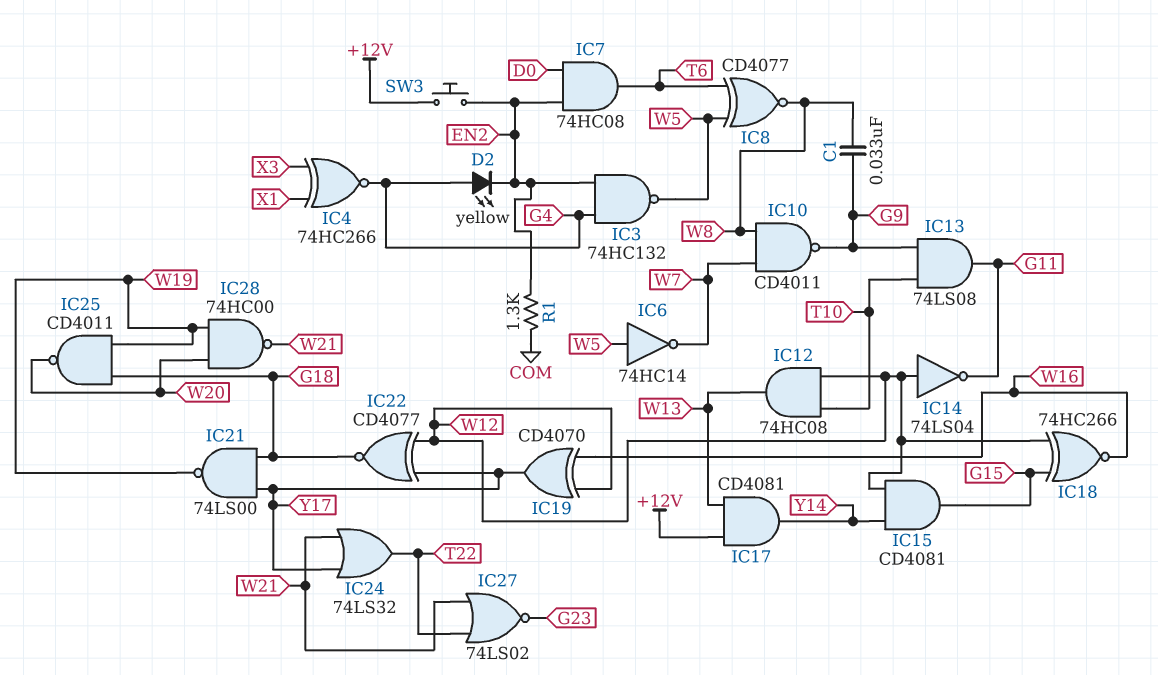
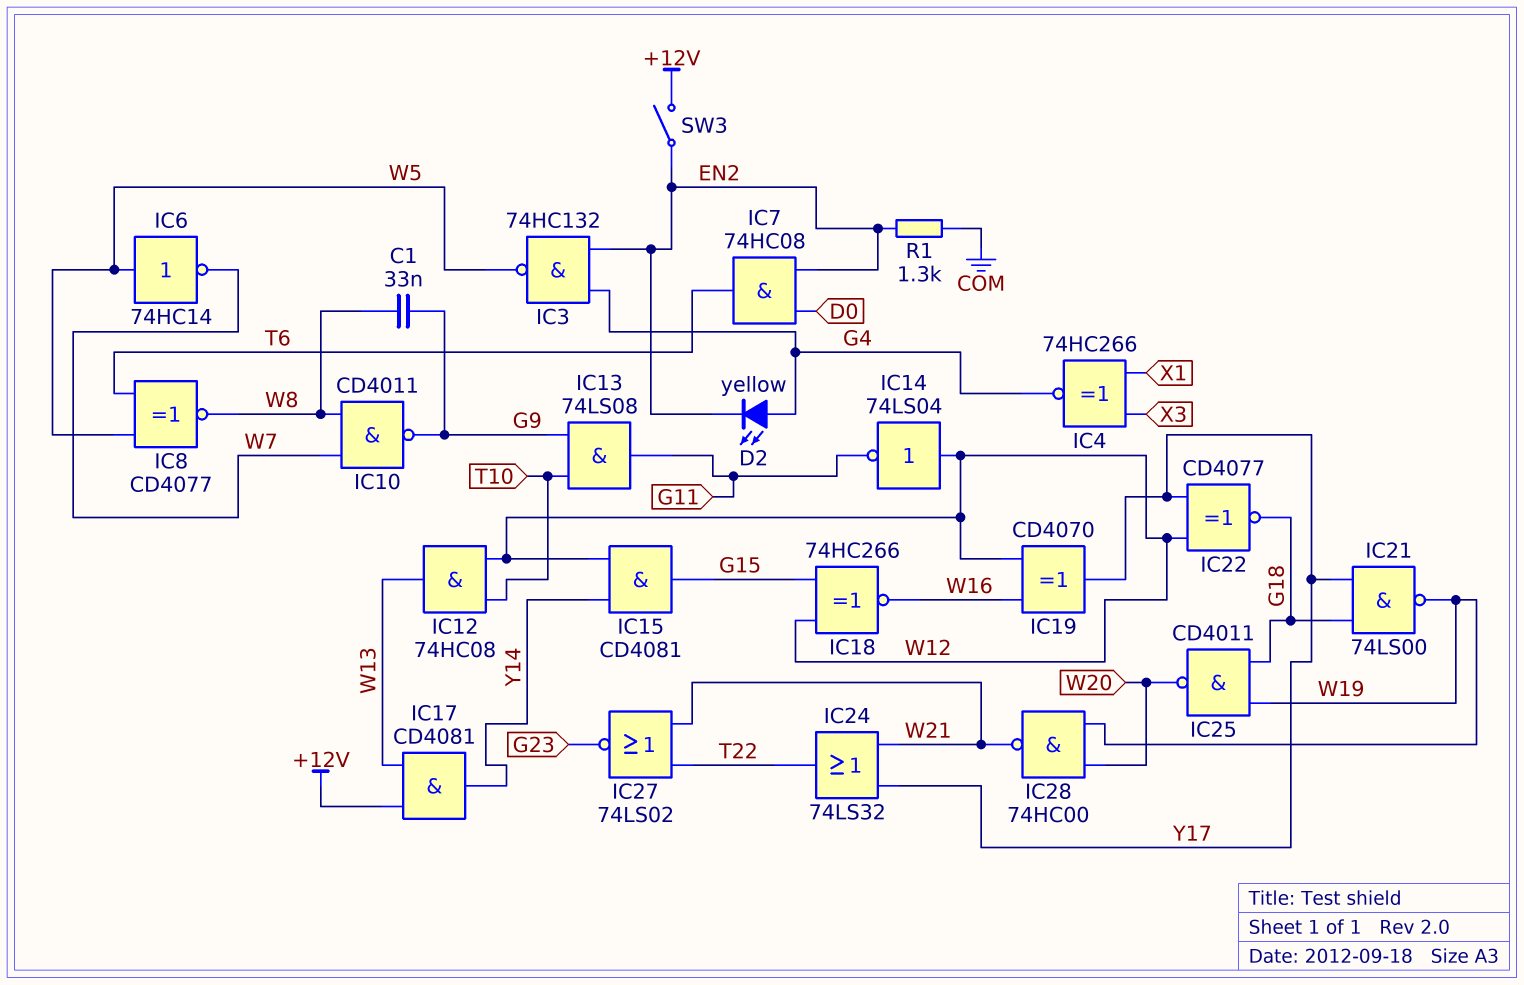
SW3: button (+12V, EN2) -> switch (+12V, EN2)

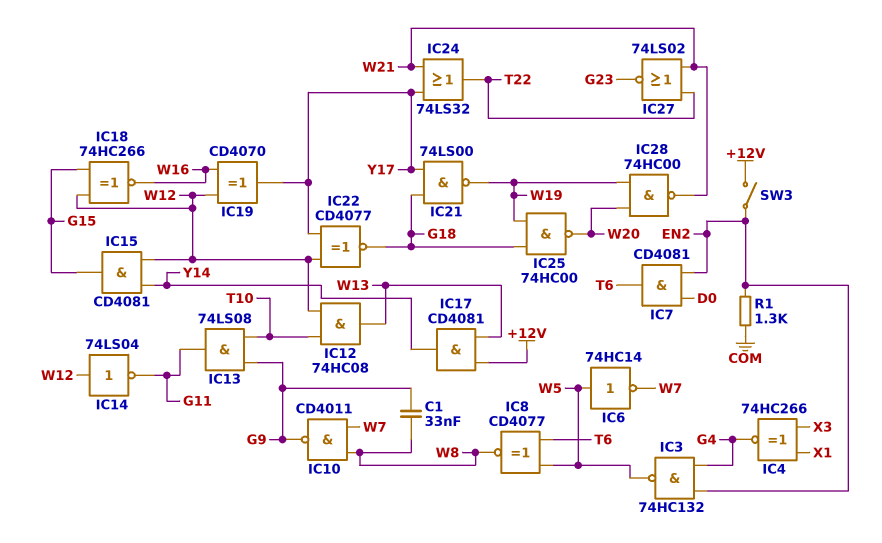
D2: LED yellow (A G4, K EN2) -> none
IC7: AND 74HC08 (in D0, in EN2, out T6) -> AND CD4081 (in D0, in EN2, out T6)
IC25: NAND CD4011 (in G18, in W19, out W20) -> NAND 74HC00 (in G18, in W19, out W20)

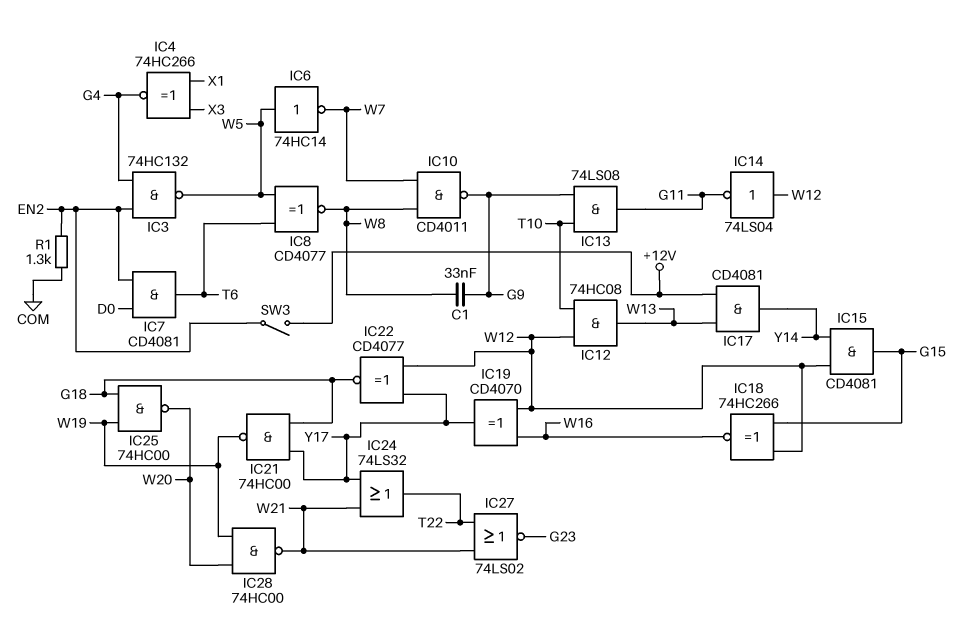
IC21: NAND 74LS00 (in G18, in Y17, out W19) -> NAND 74HC00 (in G18, in Y17, out W19)

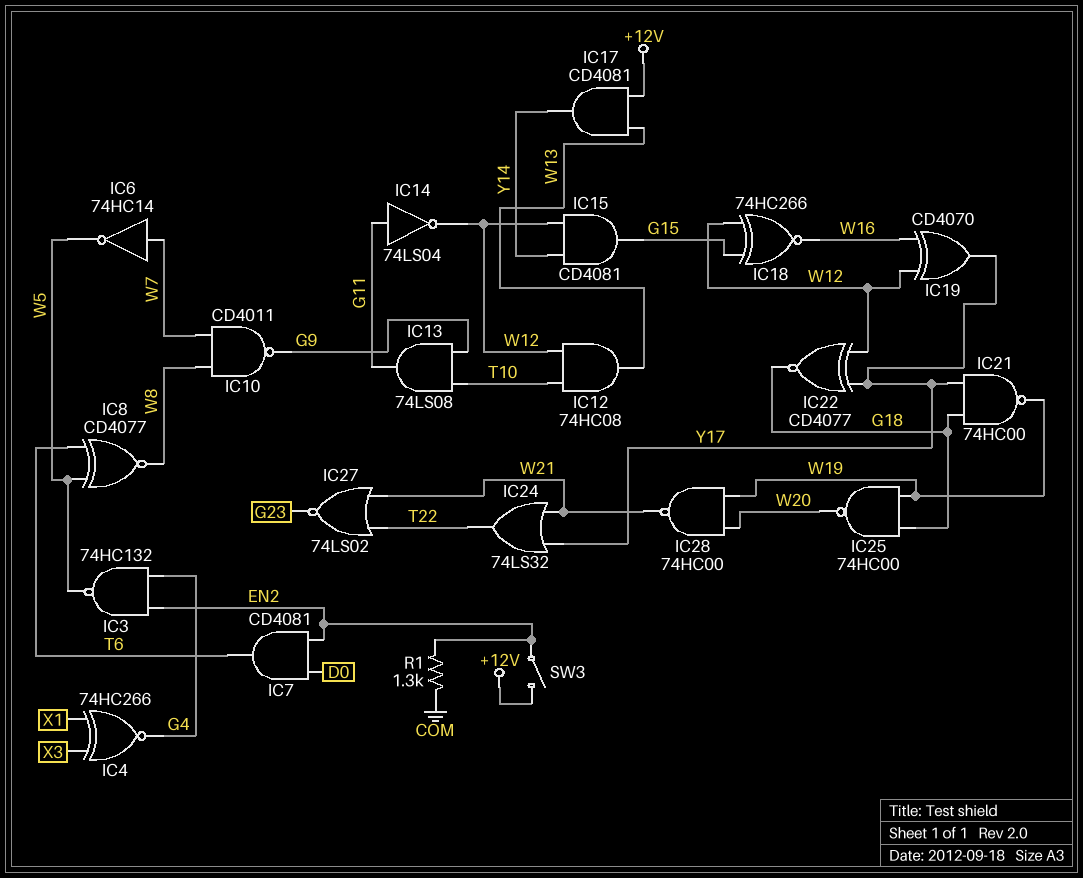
C1: 33nF (G9, W8) -> none
IC6: NOT 74HC14 (in W5, out W7) -> NOT 74HC14 (in W7, out W5)
IC14: NOT 74LS04 (in W12, out G11) -> NOT 74LS04 (in G11, out W12)

